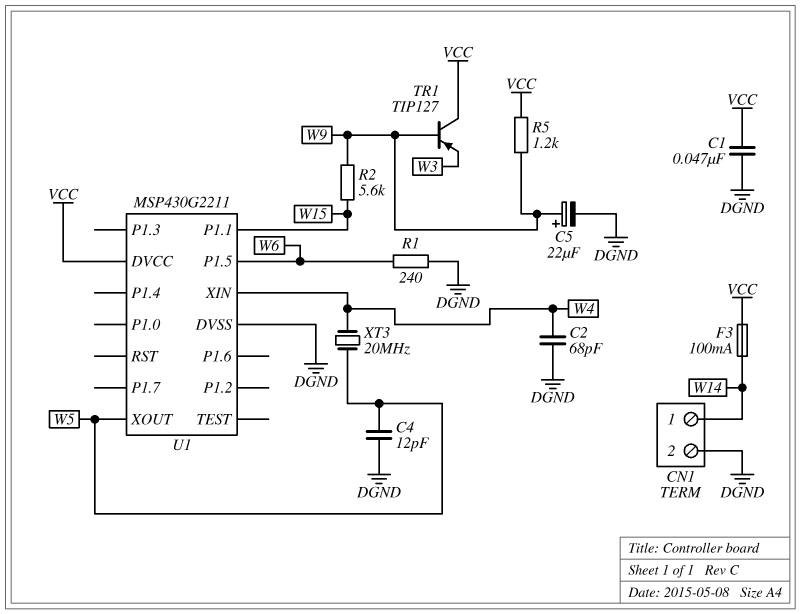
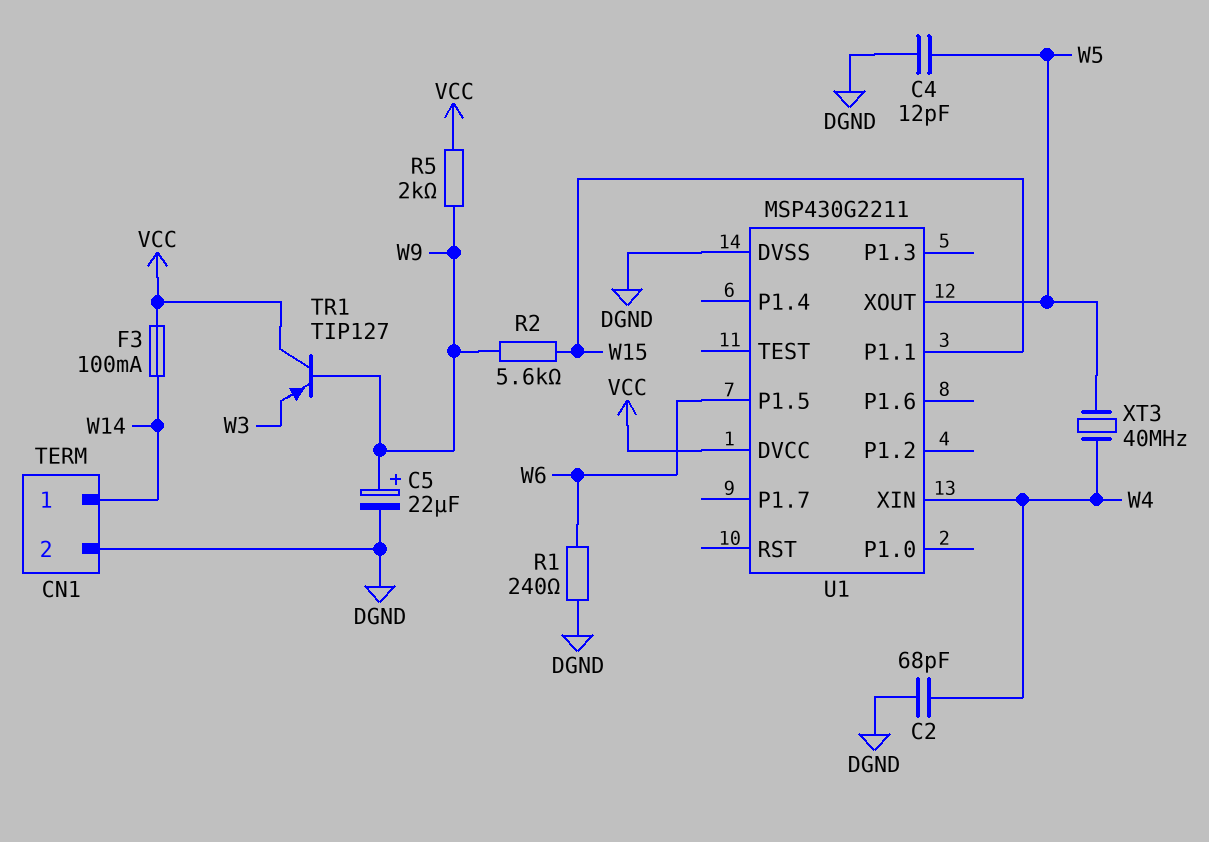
C1: 47nF (DGND, VCC) -> none
R5: 1.2k (VCC, W9) -> 2k (VCC, W9)
XT3: 20MHz (W4, W5) -> 40MHz (W4, W5)

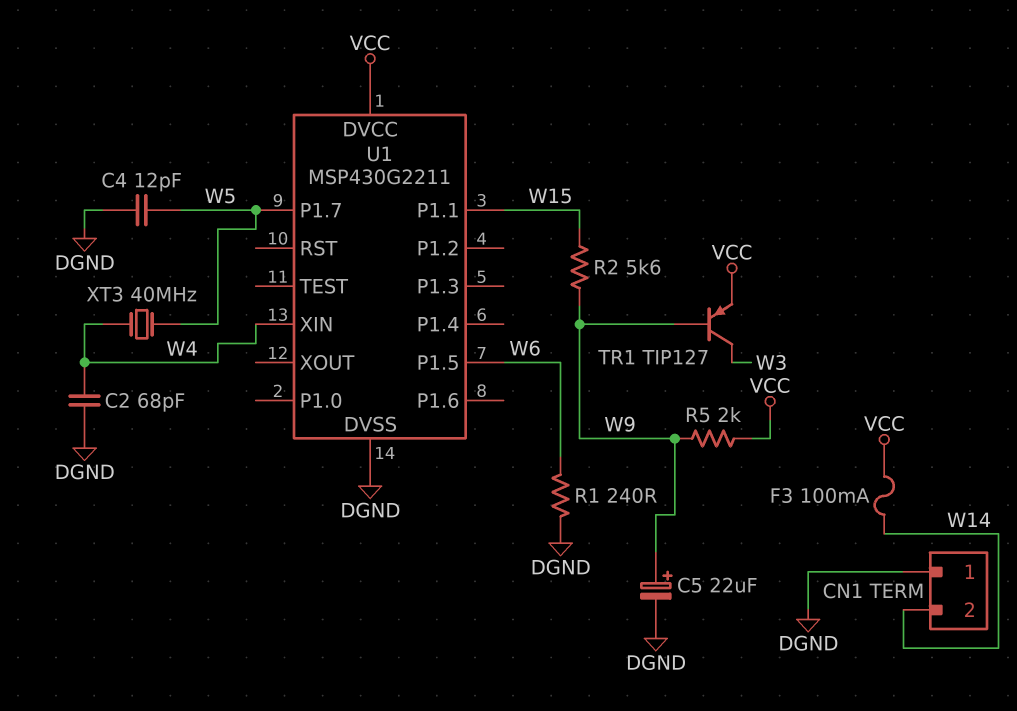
CN1 pin 1: W14 -> DGND
CN1 pin 2: DGND -> W14
TR1: PNP TIP127 (B W9, C VCC, E W3) -> PNP TIP127 (B W9, C W3, E VCC)
U1 pin P1.7: none -> W5
U1 pin XOUT: W5 -> none

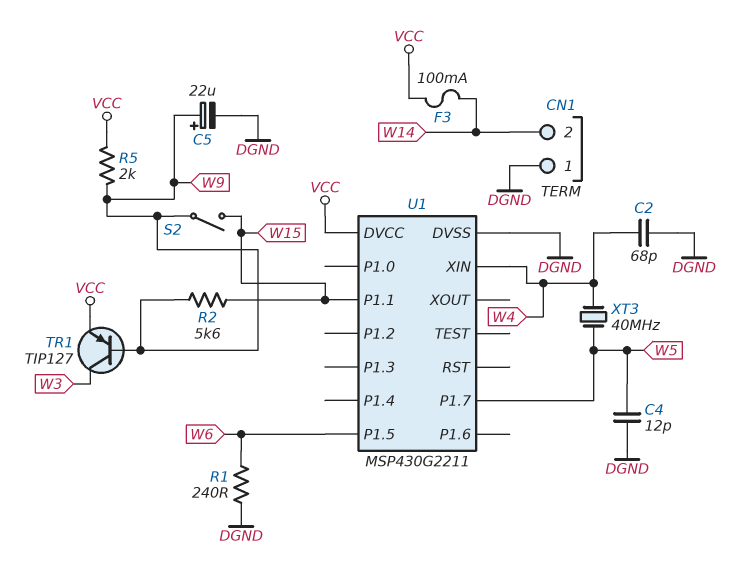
S2: none -> switch (W9, W15)

